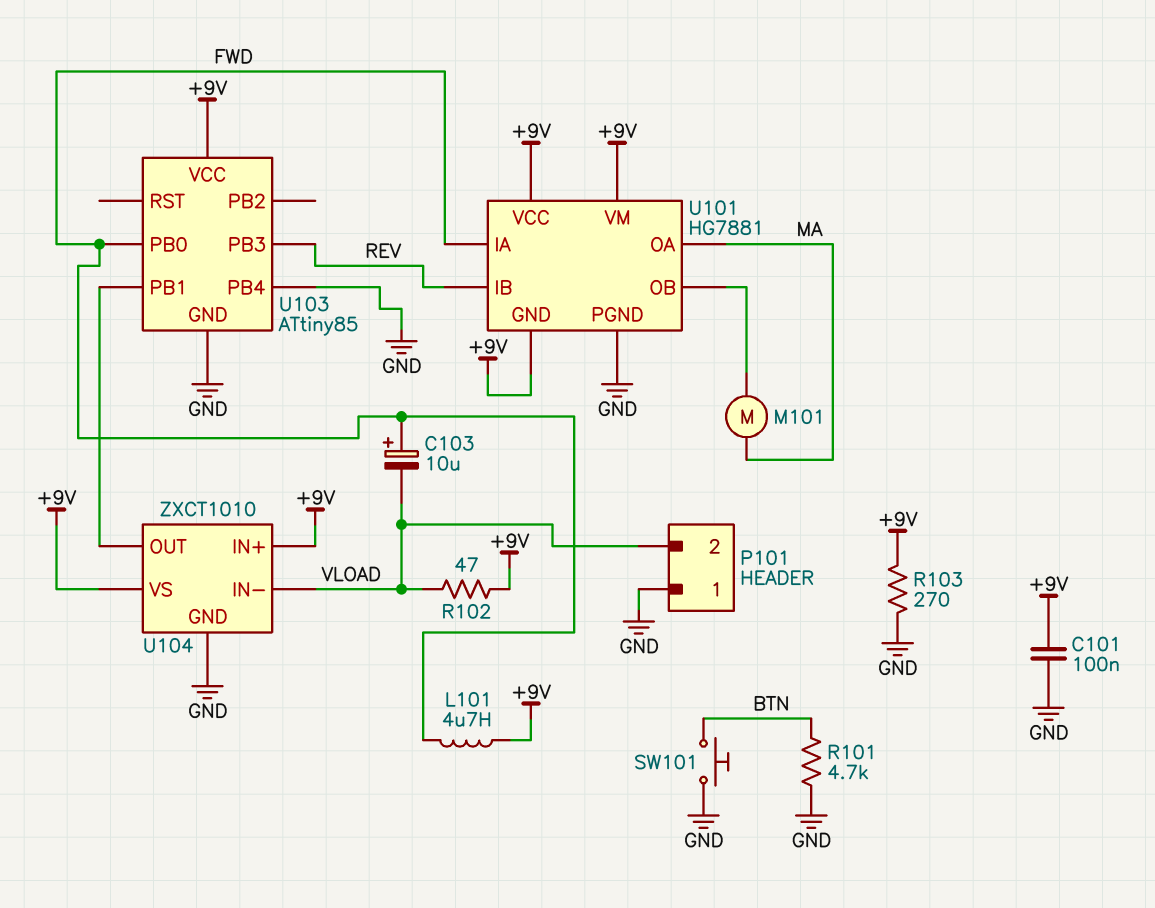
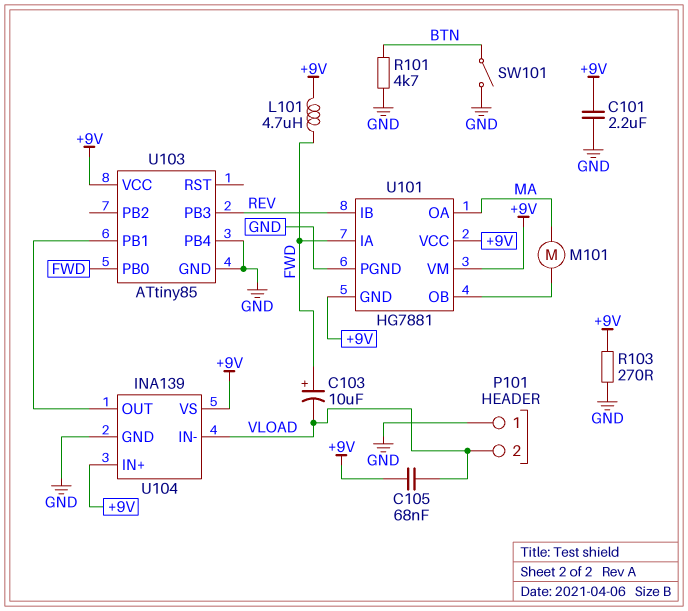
C101: 100nF (+9V, GND) -> 2.2uF (+9V, GND)
C105: none -> 68nF (+9V, VLOAD)
R102: 47 (+9V, VLOAD) -> none
SW101: button (BTN, GND) -> switch (BTN, GND)
U104: ZXCT1010 -> INA139

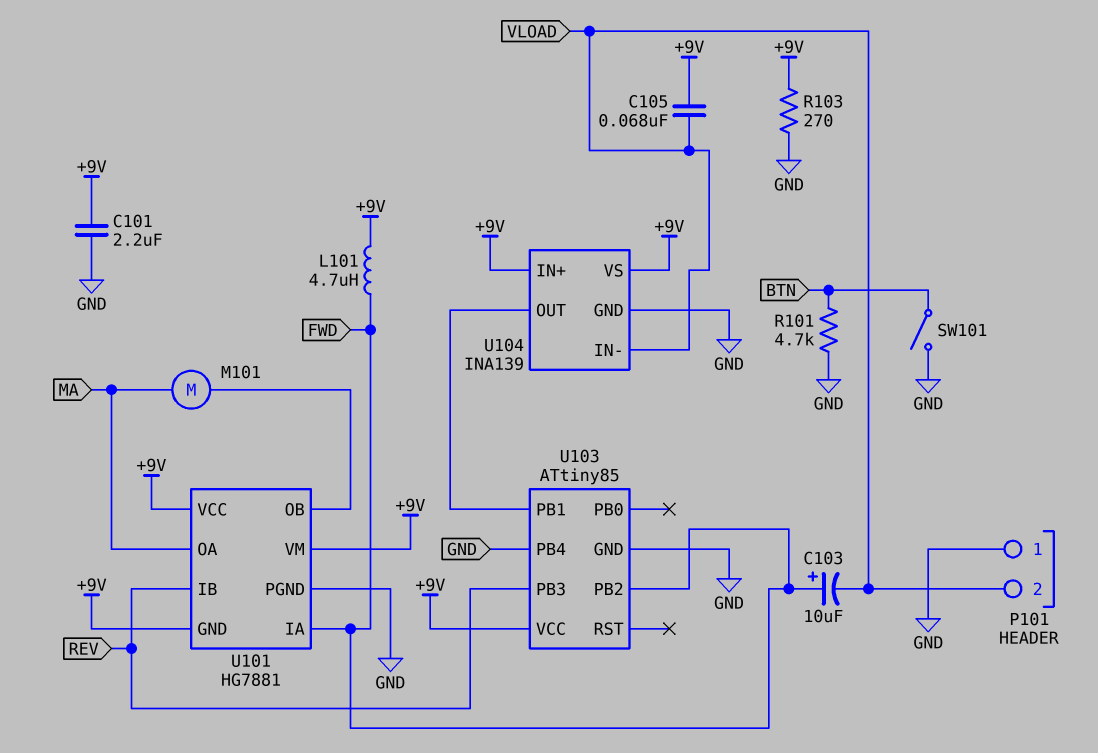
U103 pin PB0: FWD -> none
U103 pin PB2: none -> FWD

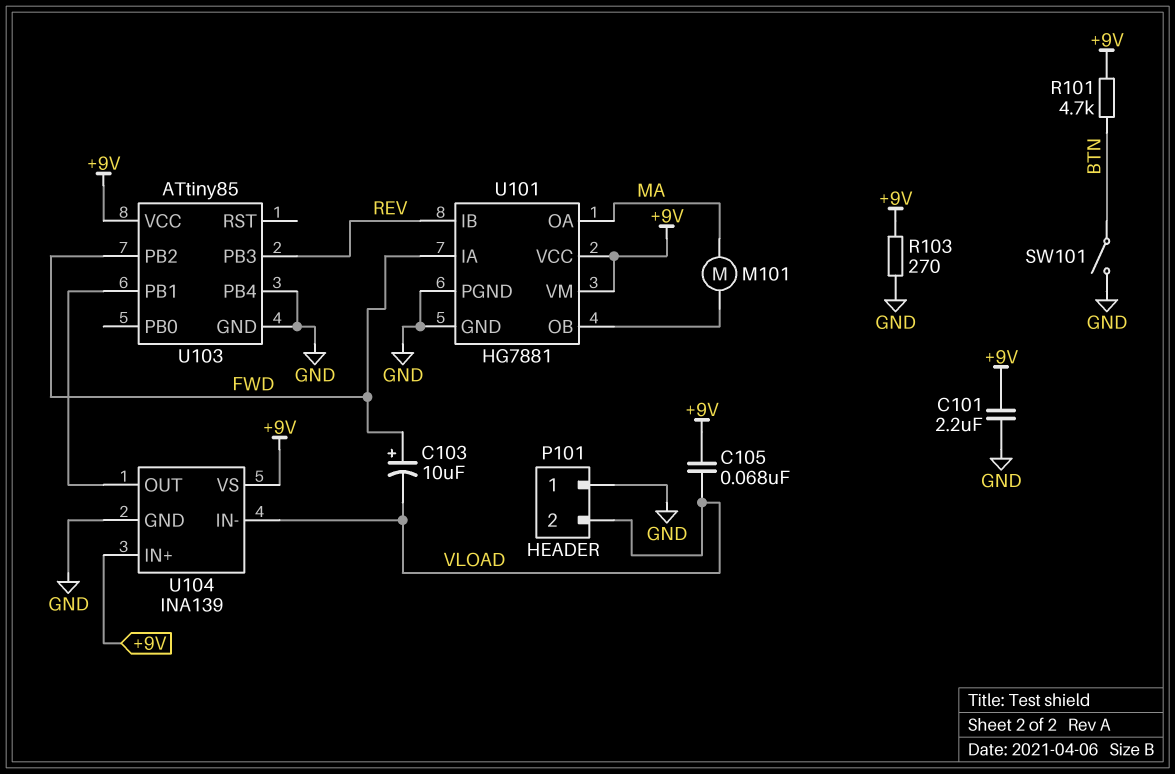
L101: 4.7uH (+9V, FWD) -> none
R101: 4.7k (BTN, GND) -> 4.7k (+9V, BTN)
U101 pin GND: +9V -> GND

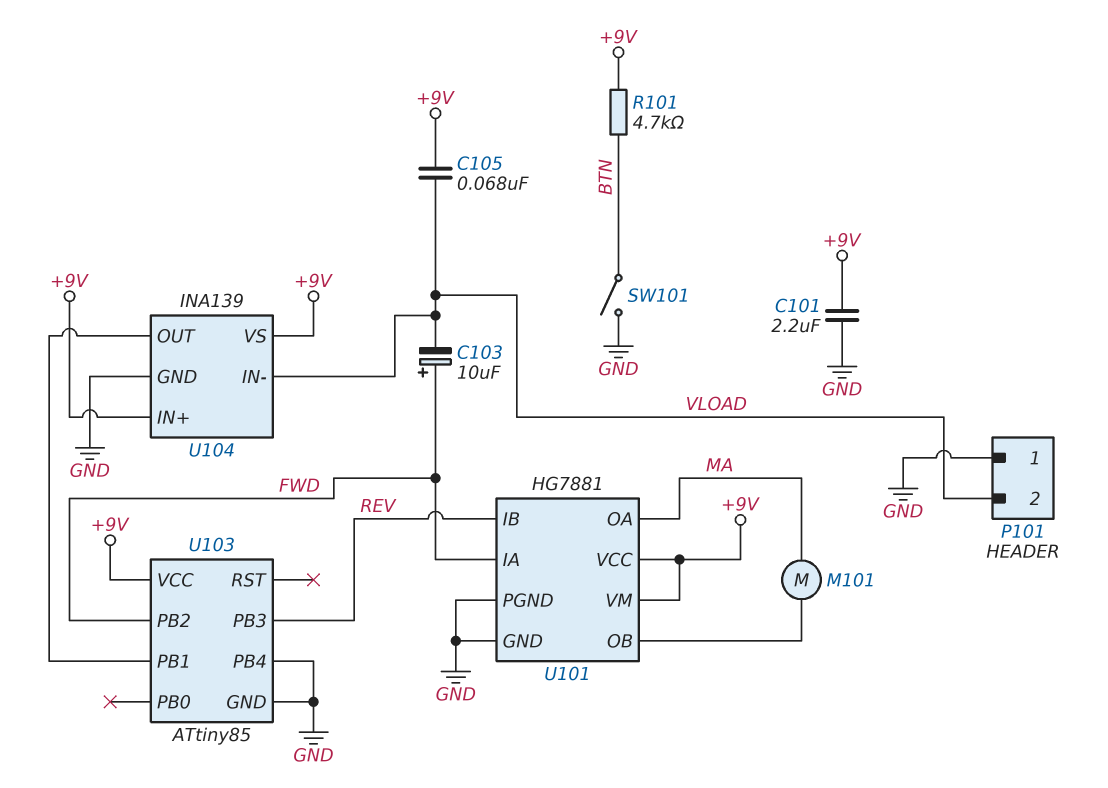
R103: 270 (+9V, GND) -> none

